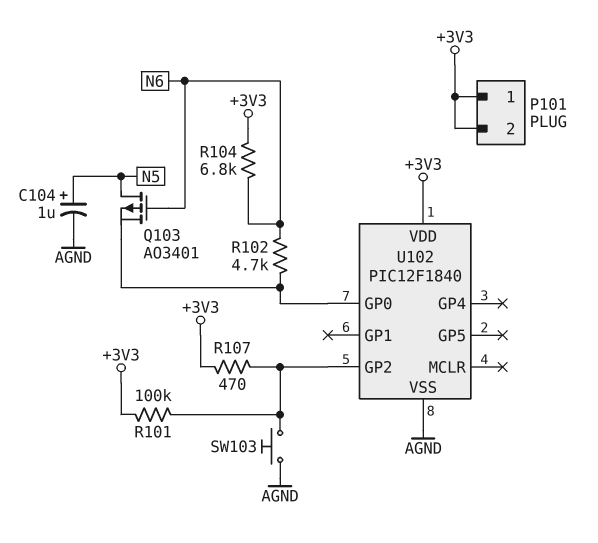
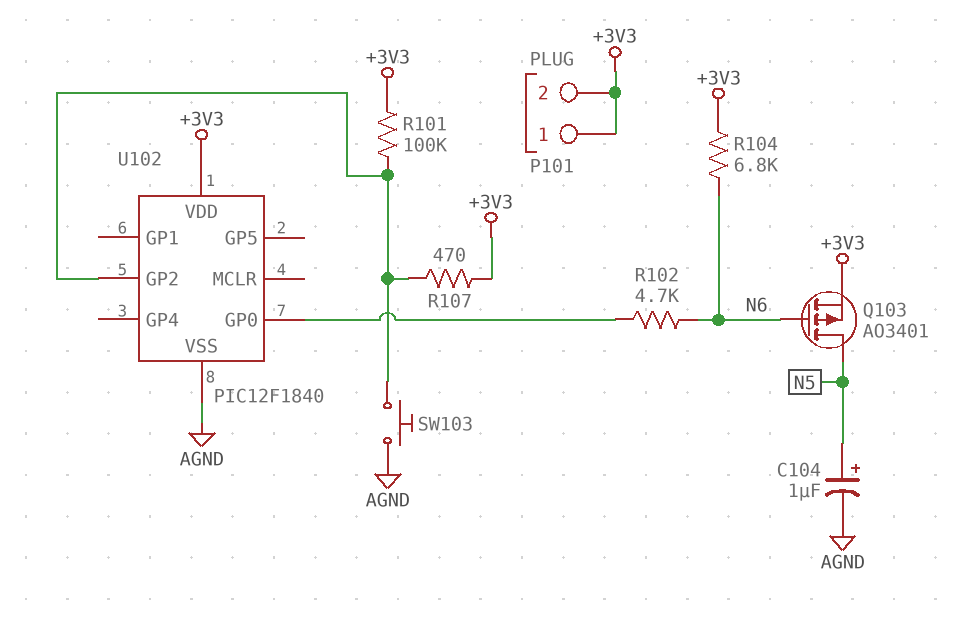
Q103: PMOS AO3401 (G N6, D N5, S U102/GP0) -> PMOS AO3401 (G N6, D N5, S +3V3)

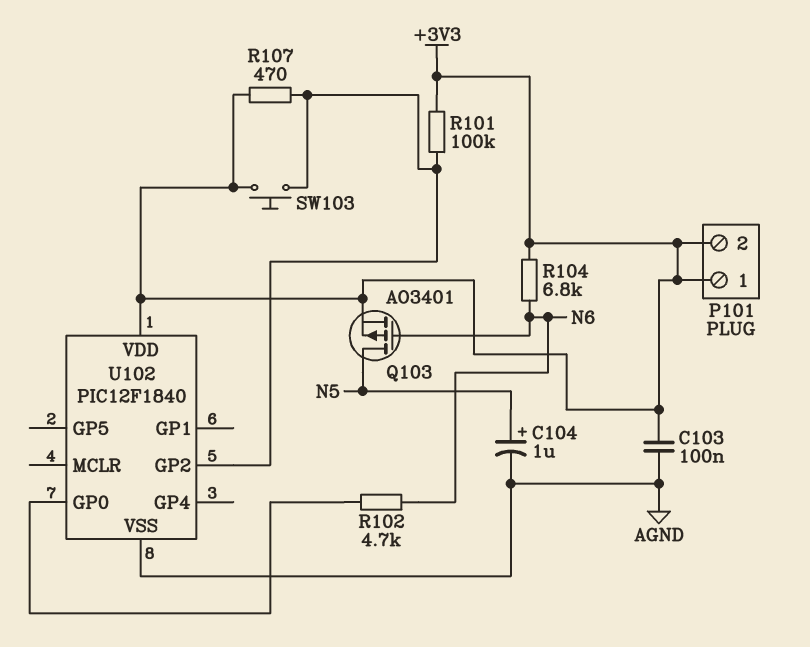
C103: none -> 100nF (+3V3, AGND)
SW103: button (AGND, U102/GP2) -> button (+3V3, U102/GP2)

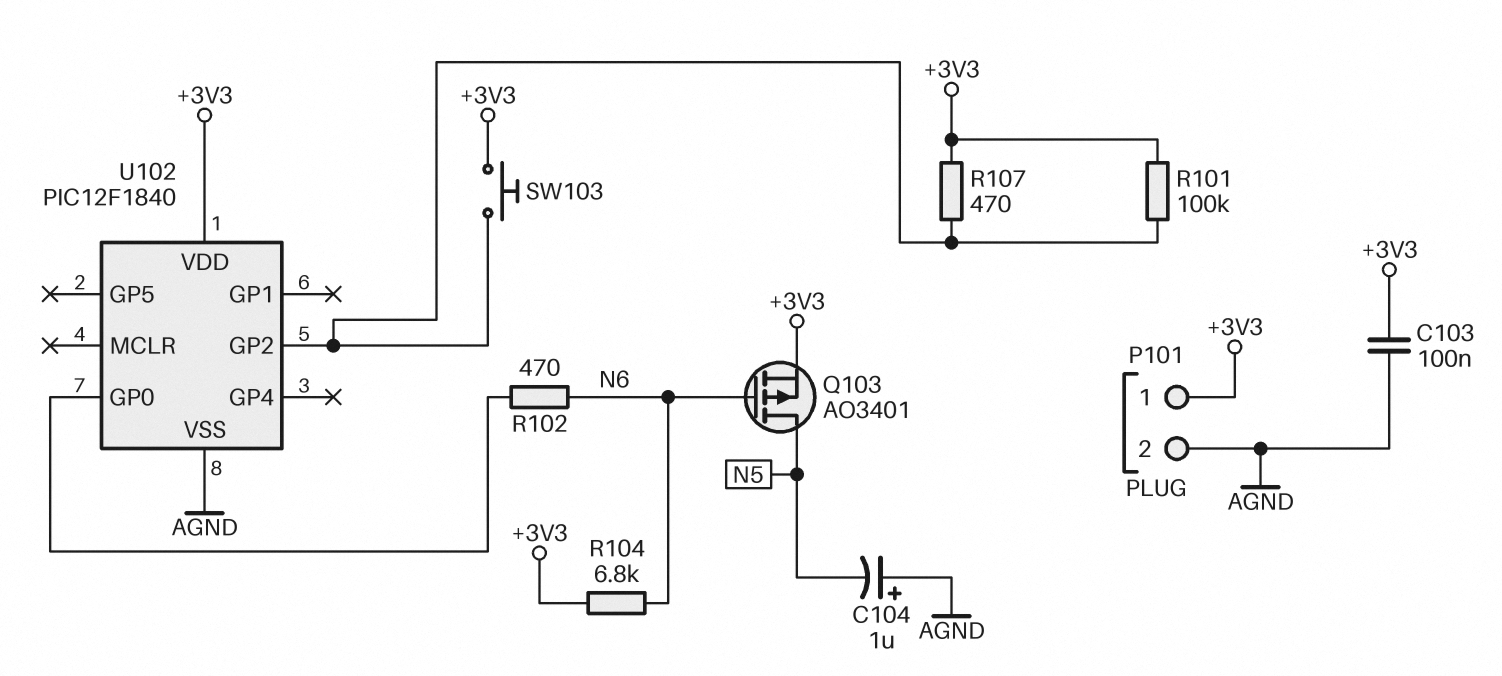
C104: 1uF (plus N5, minus AGND) -> 1uF (plus AGND, minus N5)
P101 pin 2: +3V3 -> AGND
R102: 4.7k (N6, U102/GP0) -> 470 (N6, U102/GP0)

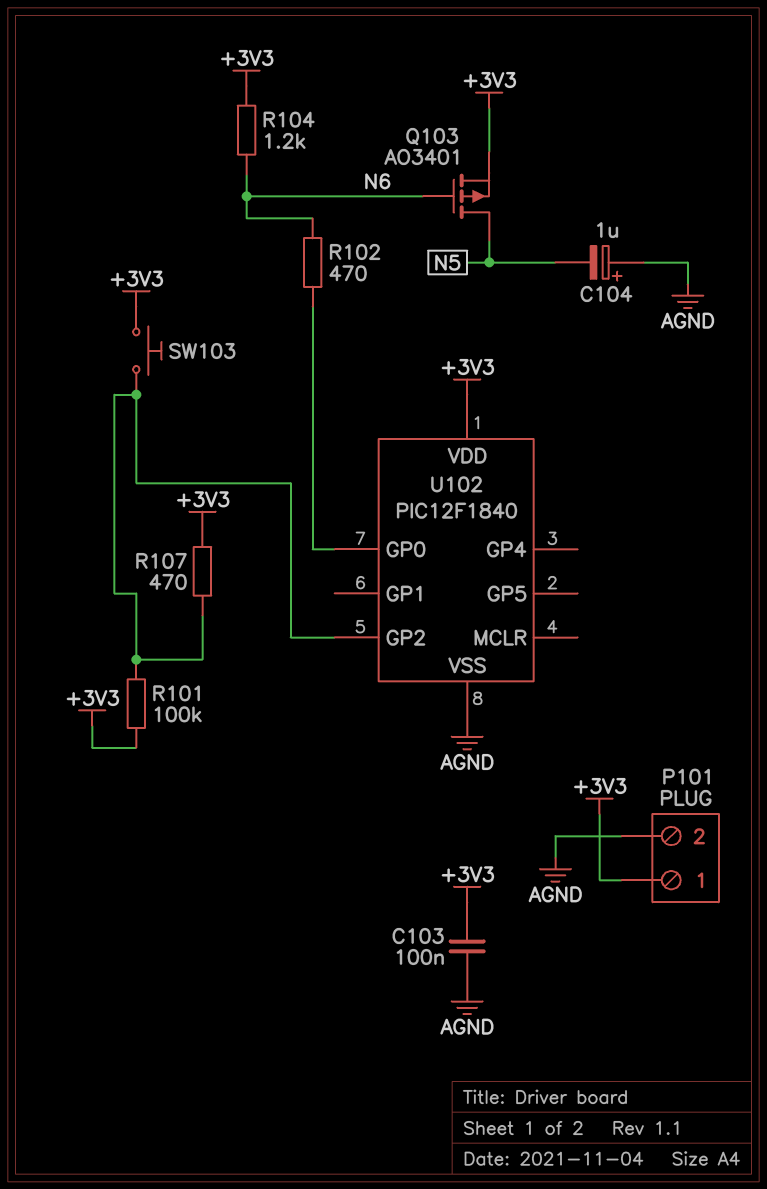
R104: 6.8k (+3V3, N6) -> 1.2k (+3V3, N6)

